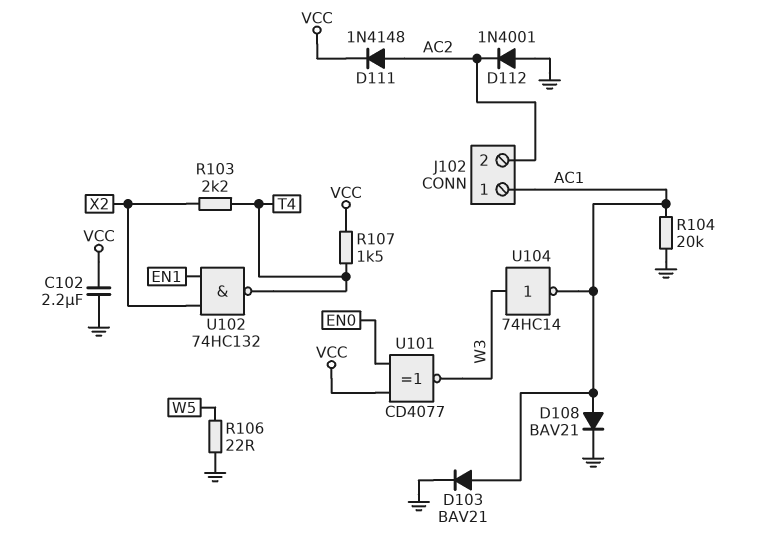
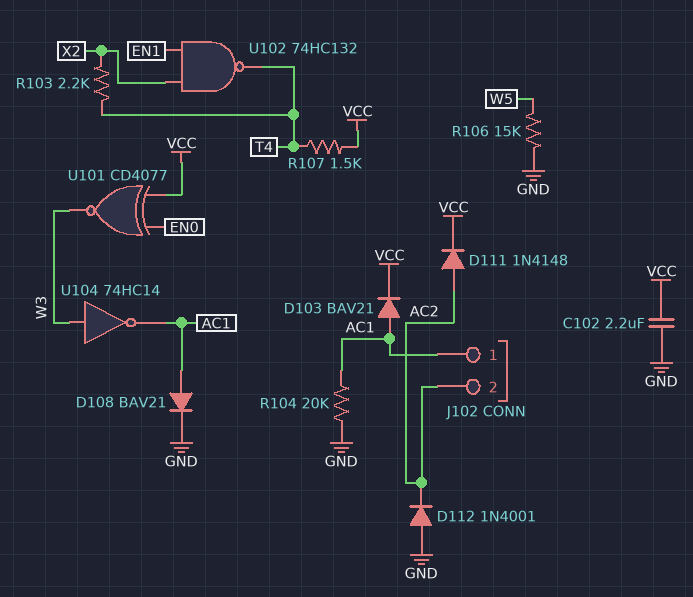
D103: diode BAV21 (A AC1, K GND) -> diode BAV21 (A AC1, K VCC)
R106: 22 (GND, W5) -> 15k (GND, W5)

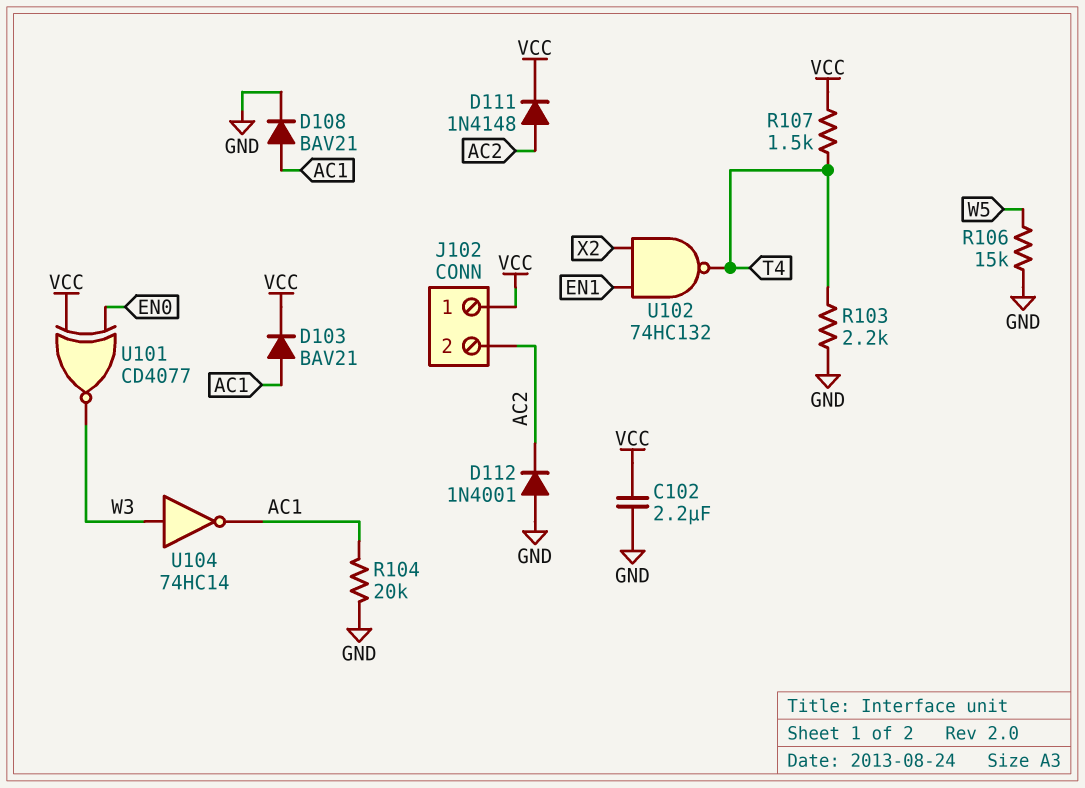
J102 pin 1: AC1 -> VCC
R103: 2.2k (T4, X2) -> 2.2k (GND, T4)

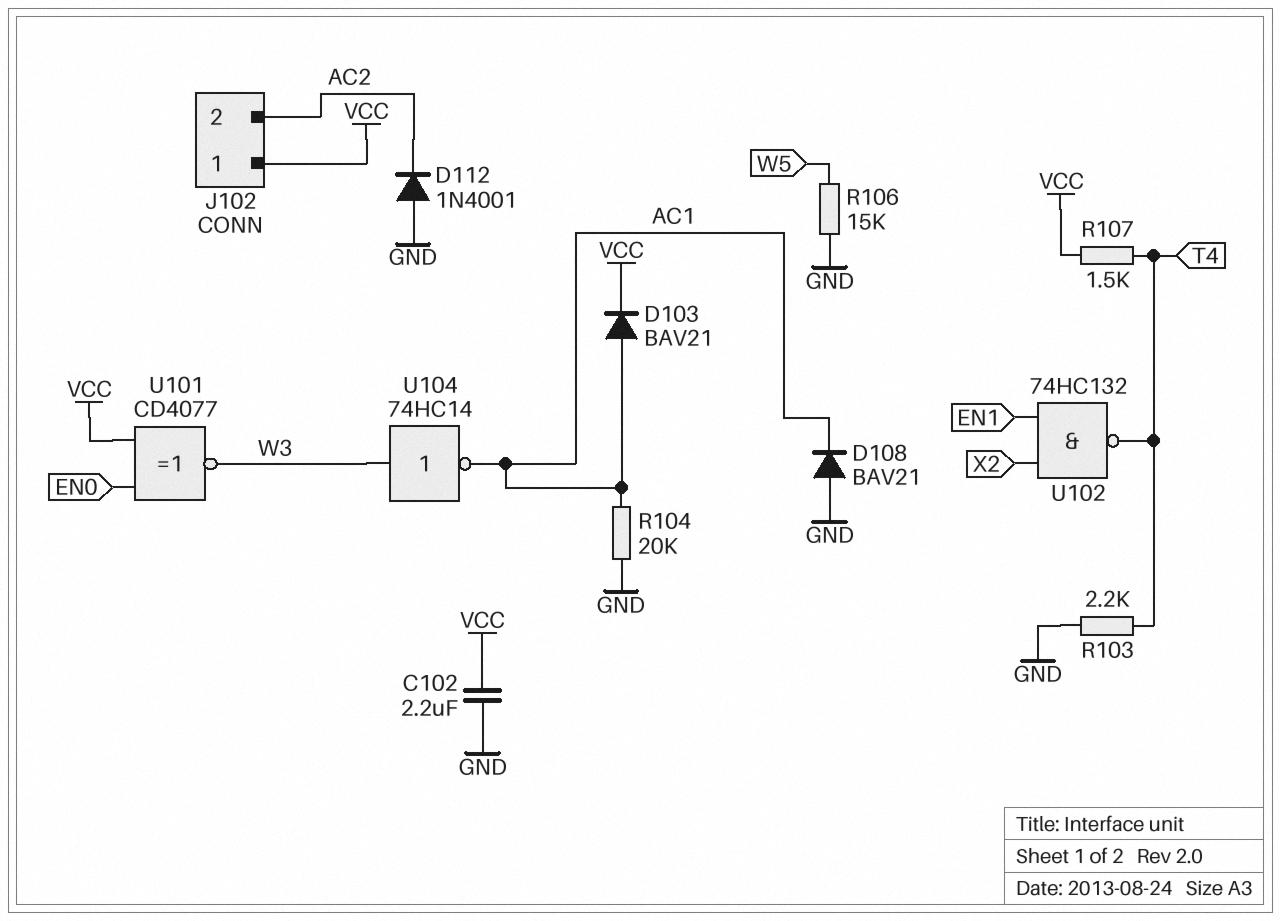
D108: diode BAV21 (A AC1, K GND) -> diode BAV21 (A GND, K AC1)
D111: diode 1N4148 (A AC2, K VCC) -> none

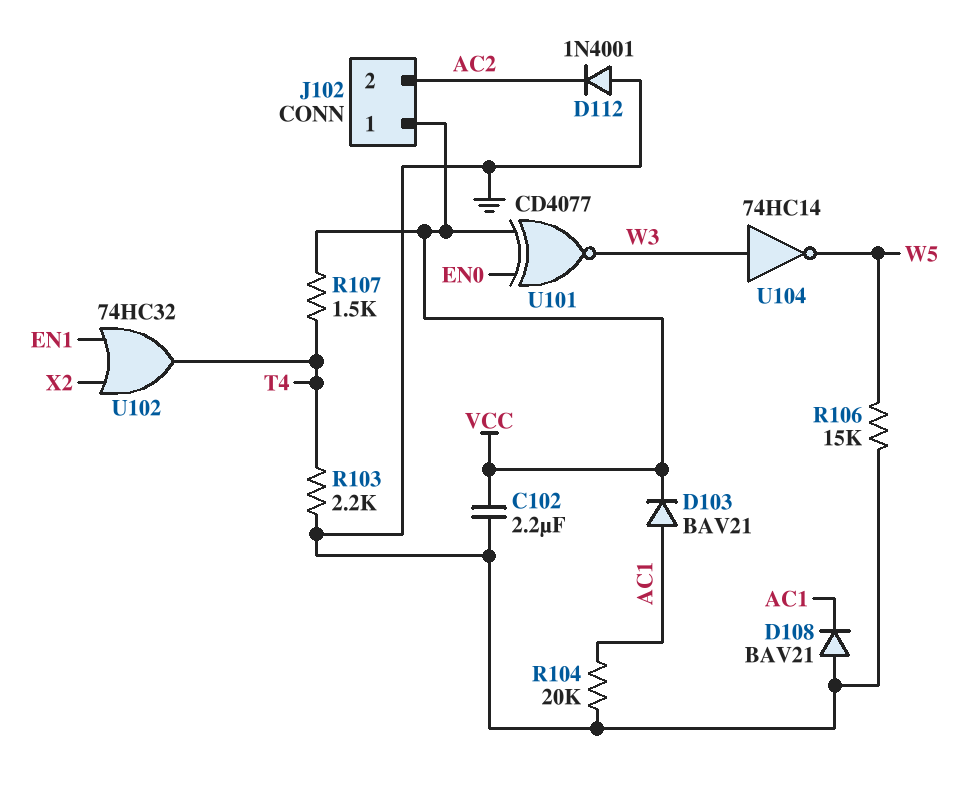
U102: NAND 74HC132 (in EN1, in X2, out T4) -> OR 74HC32 (in EN1, in X2, out T4)
U104: NOT 74HC14 (in W3, out AC1) -> NOT 74HC14 (in W3, out W5)

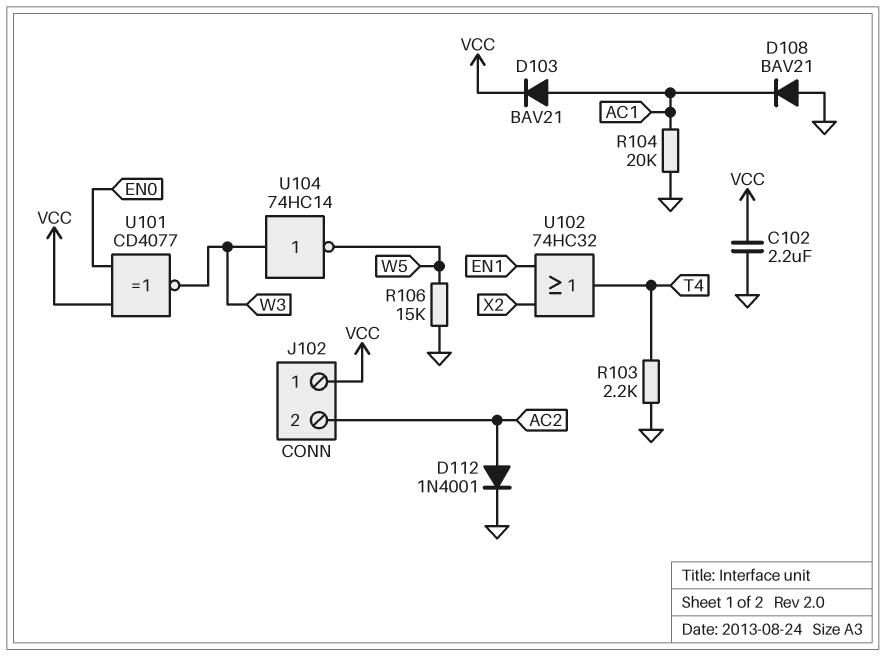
D112: diode 1N4001 (A GND, K AC2) -> diode 1N4001 (A AC2, K GND)
R107: 1.5k (T4, VCC) -> none

